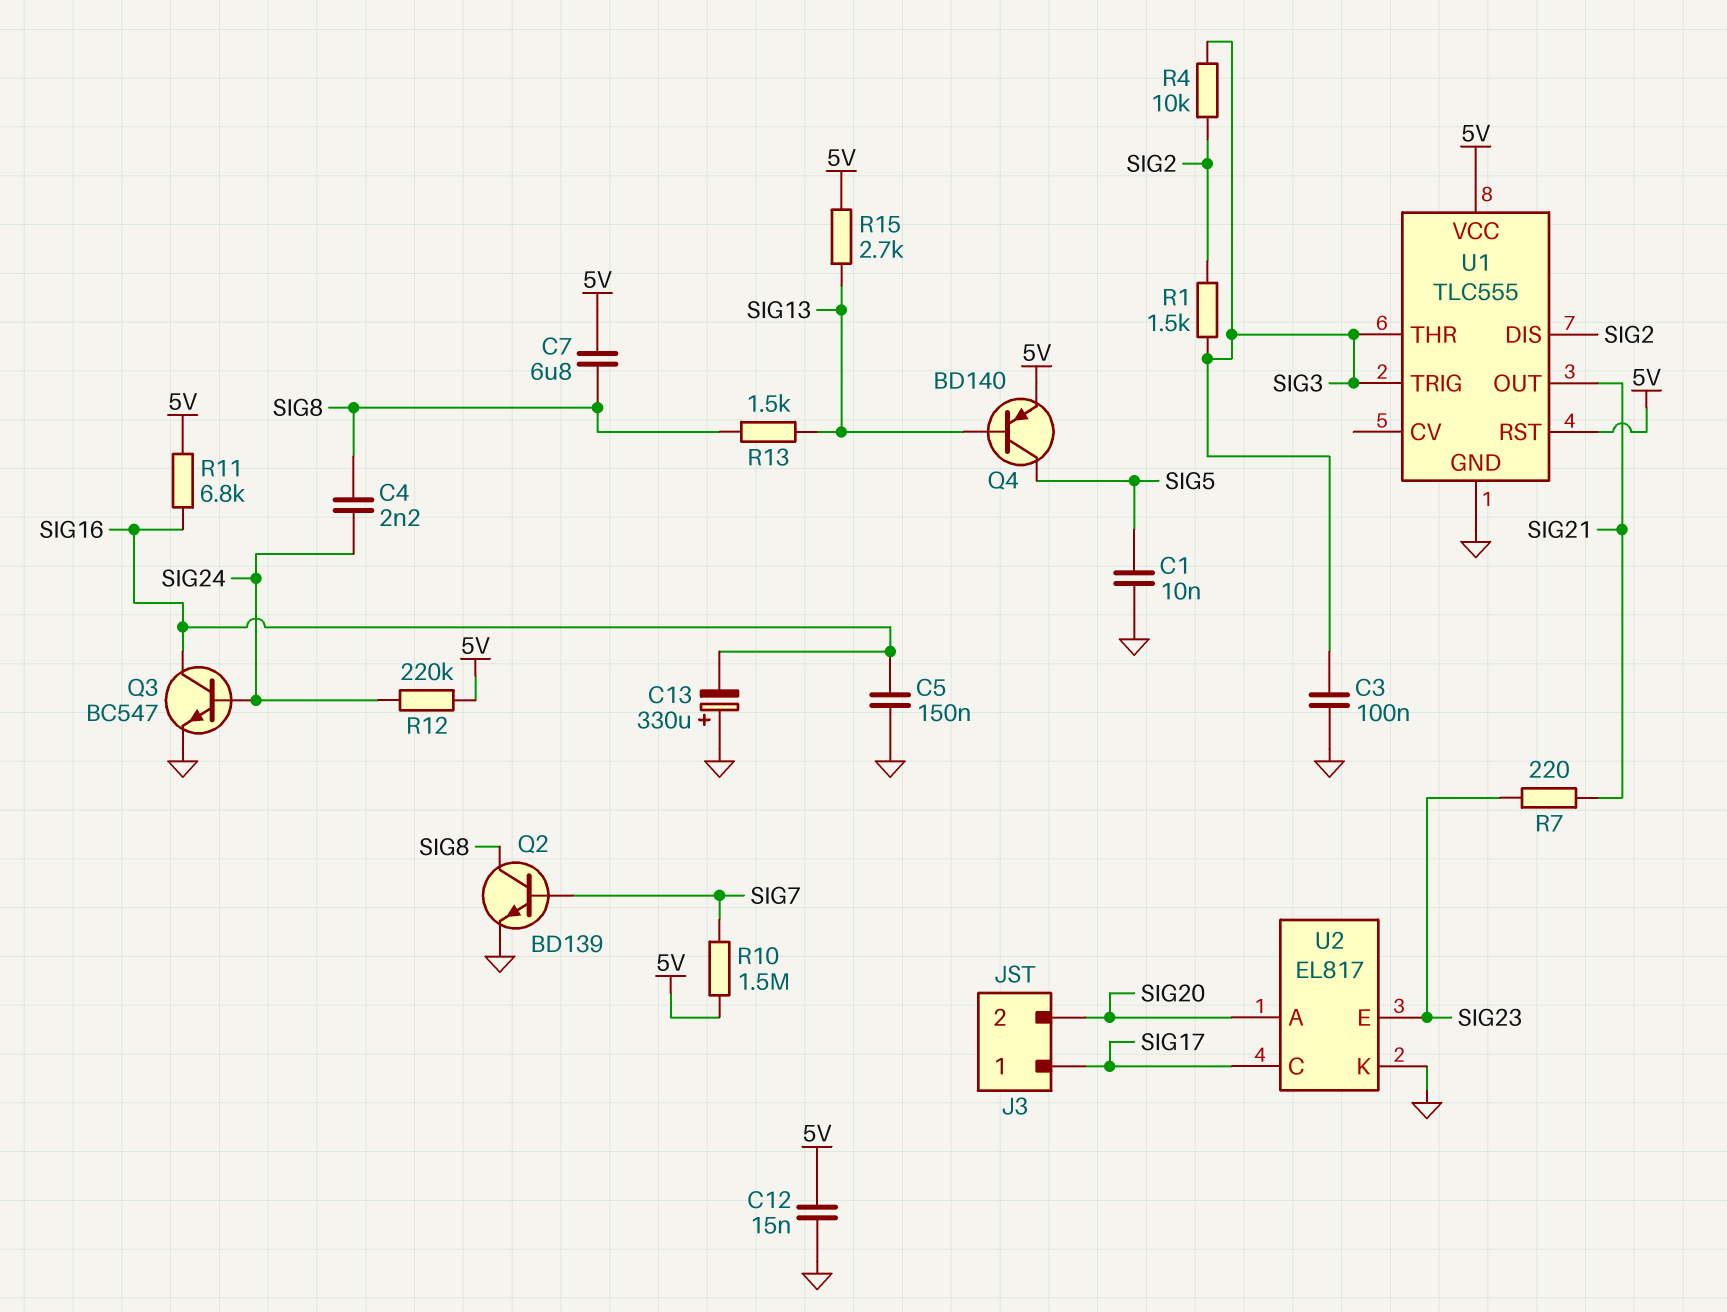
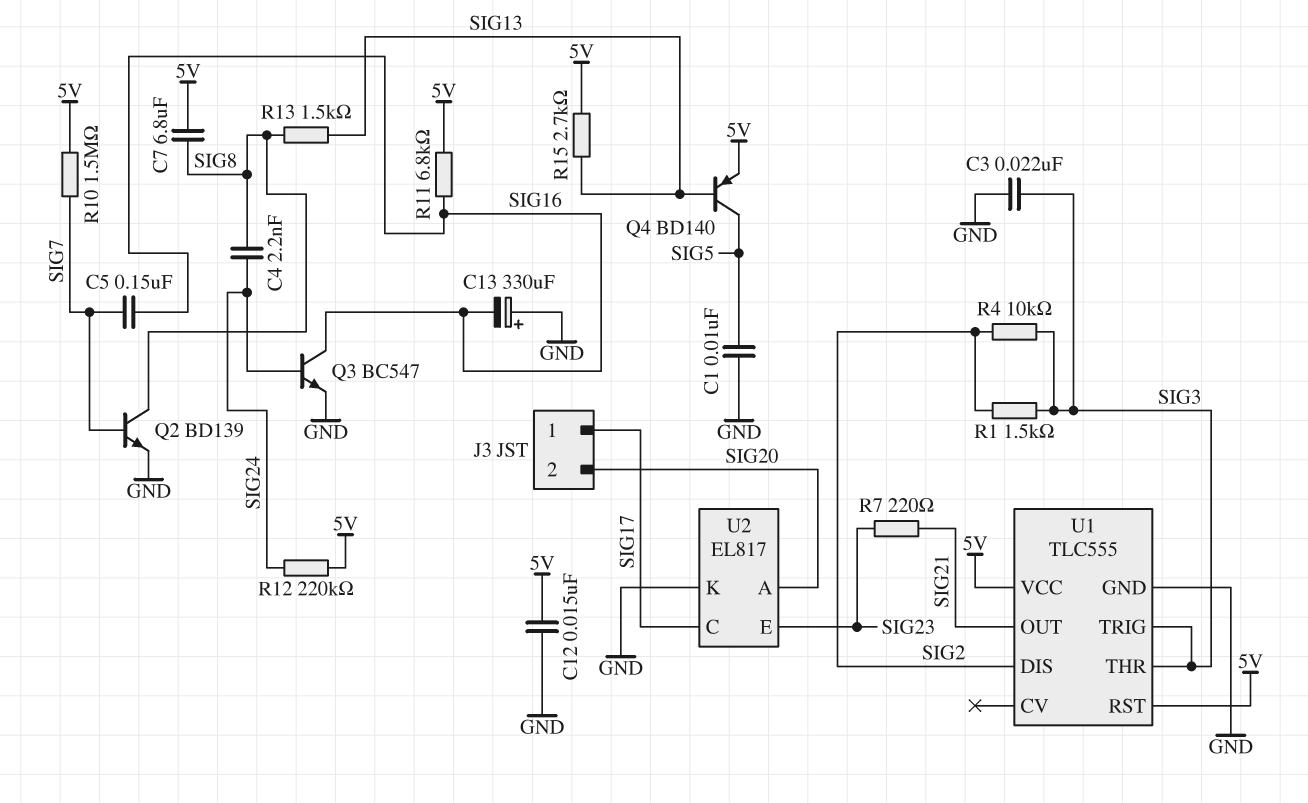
C3: 100nF (GND, SIG3) -> 22nF (GND, SIG3)
C5: 150nF (GND, SIG16) -> 150nF (SIG7, SIG16)

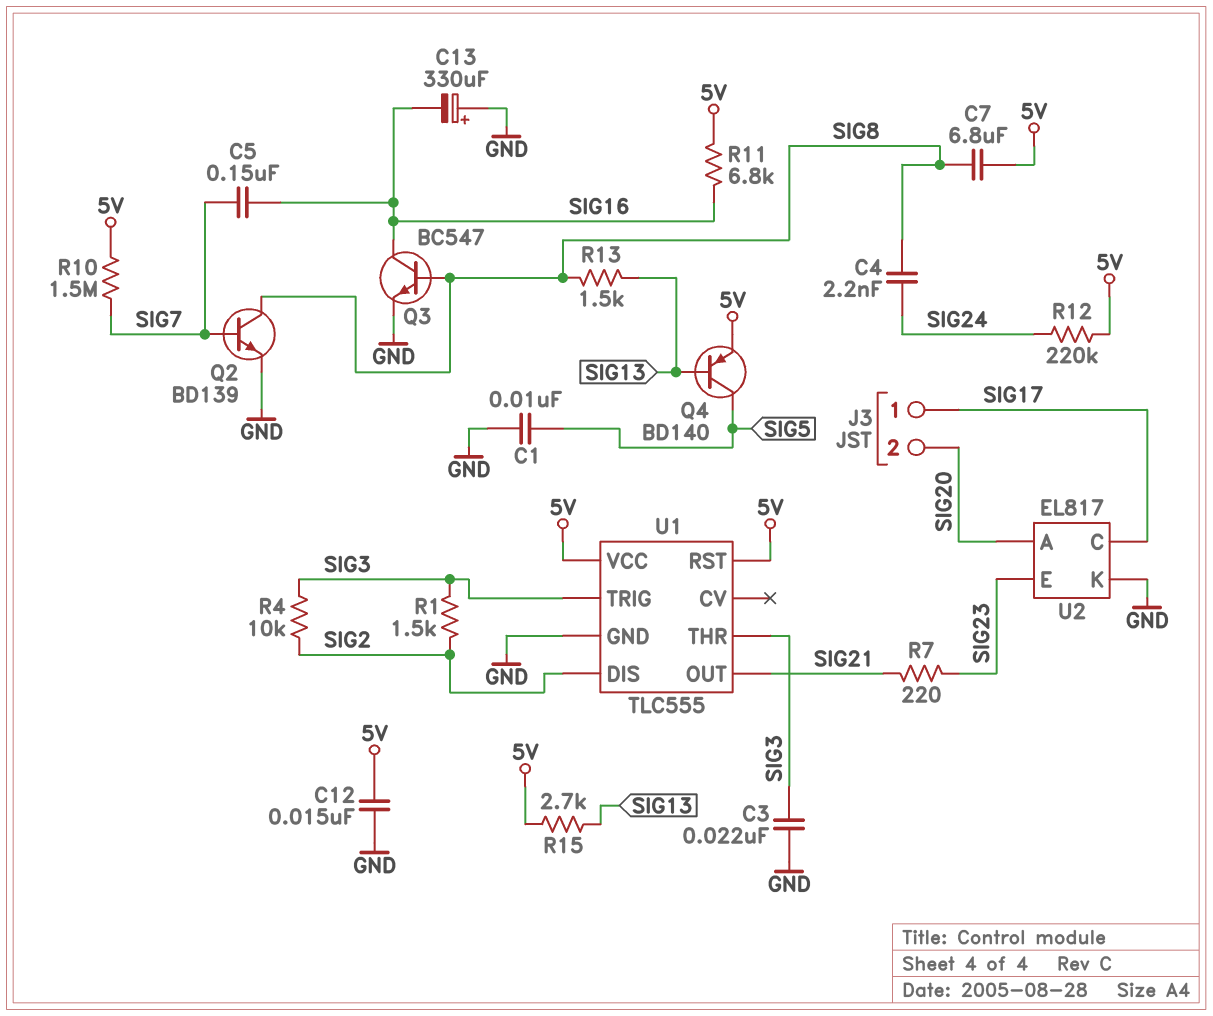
Q3: NPN BC547 (B SIG24, C SIG16, E GND) -> NPN BC547 (B SIG8, C SIG16, E GND)

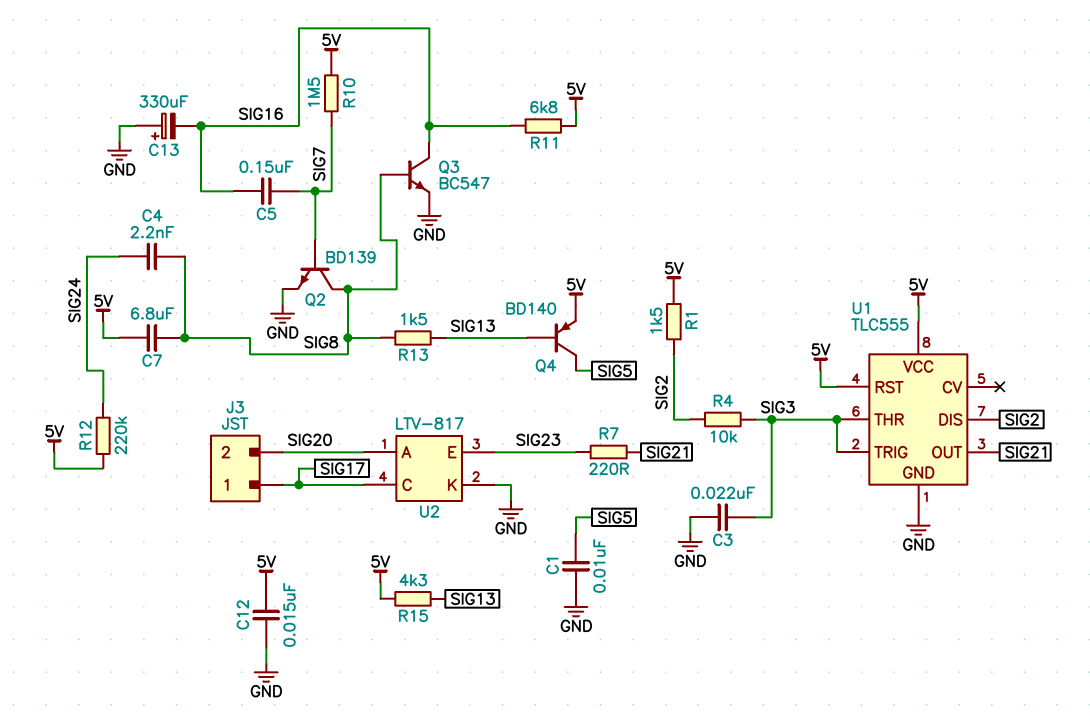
R1: 1.5k (SIG2, SIG3) -> 1.5k (5V, SIG2)
R15: 2.7k (5V, SIG13) -> 4.3k (5V, SIG13)
U2: EL817 -> LTV-817

